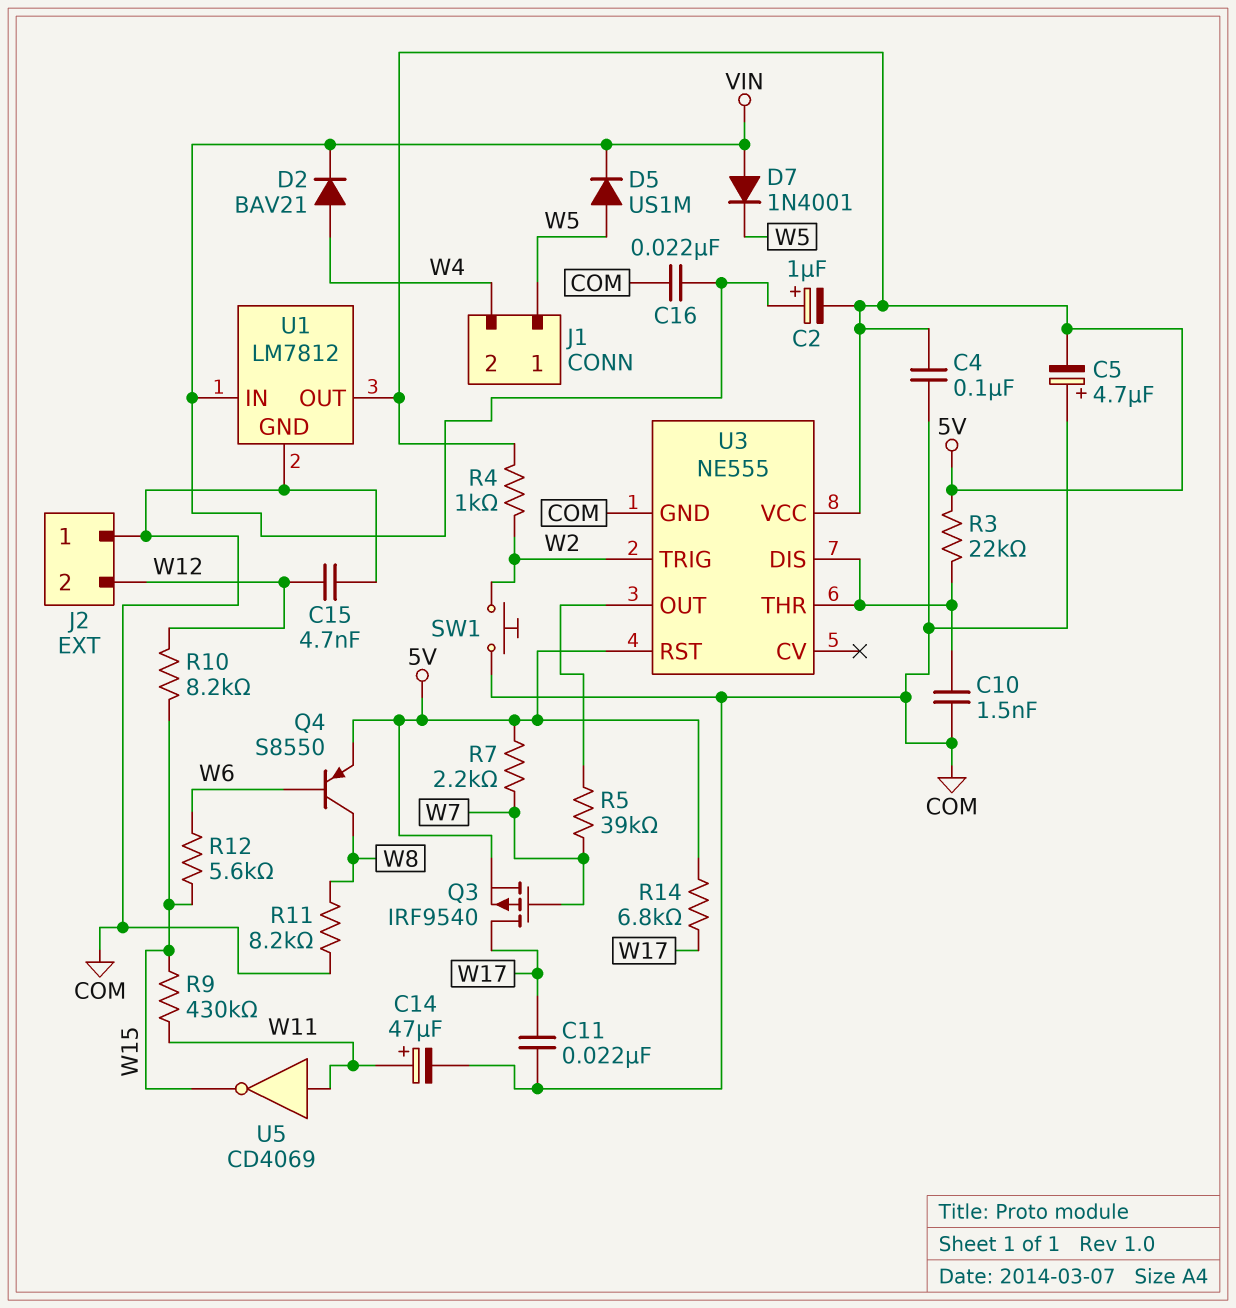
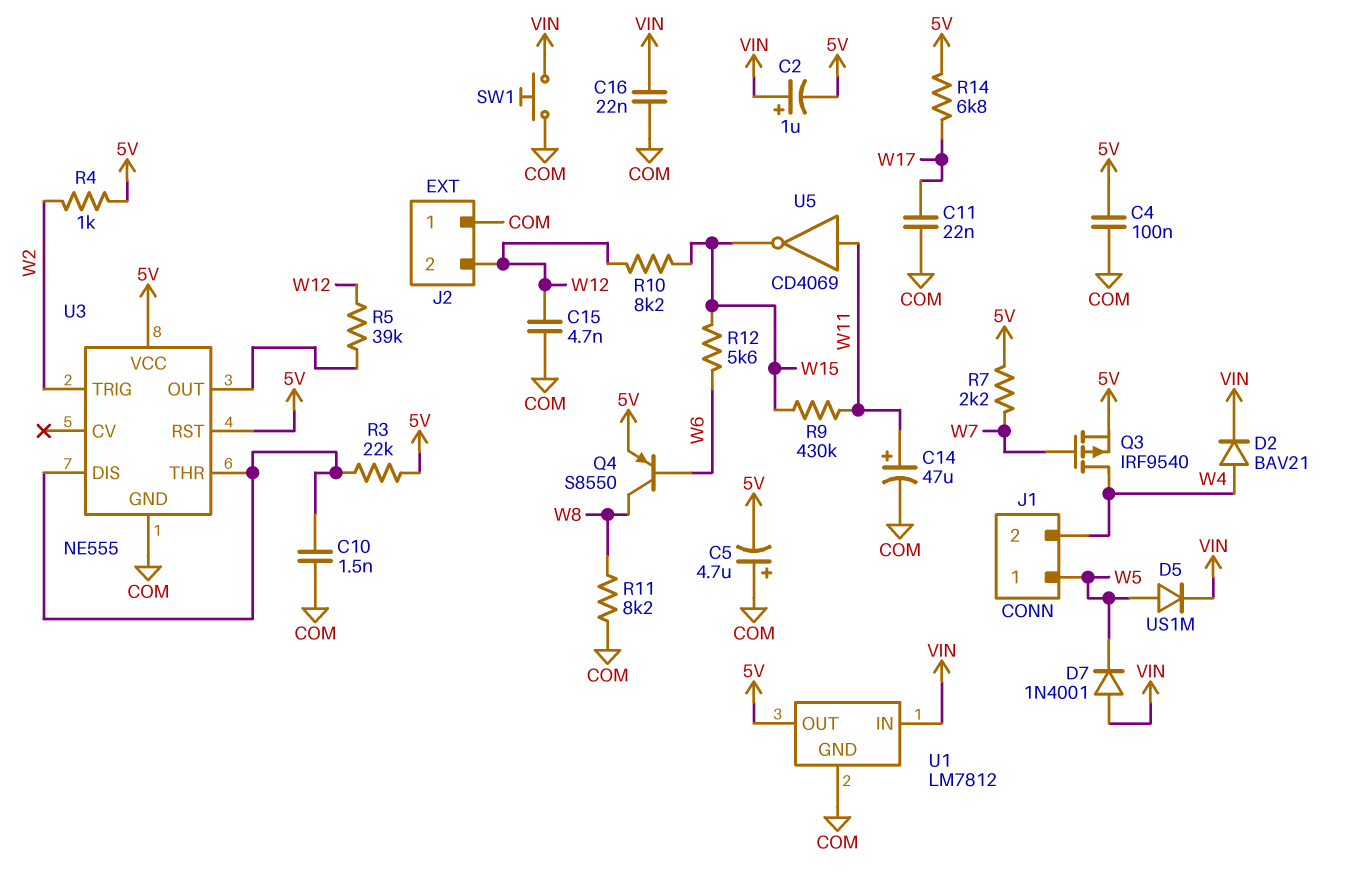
Q3: PMOS IRF9540 (G W7, D W17, S 5V) -> PMOS IRF9540 (G W7, D W4, S 5V)
R5: 39k (U3/OUT, W7) -> 39k (U3/OUT, W12)
SW1: button (COM, W2) -> button (COM, VIN)

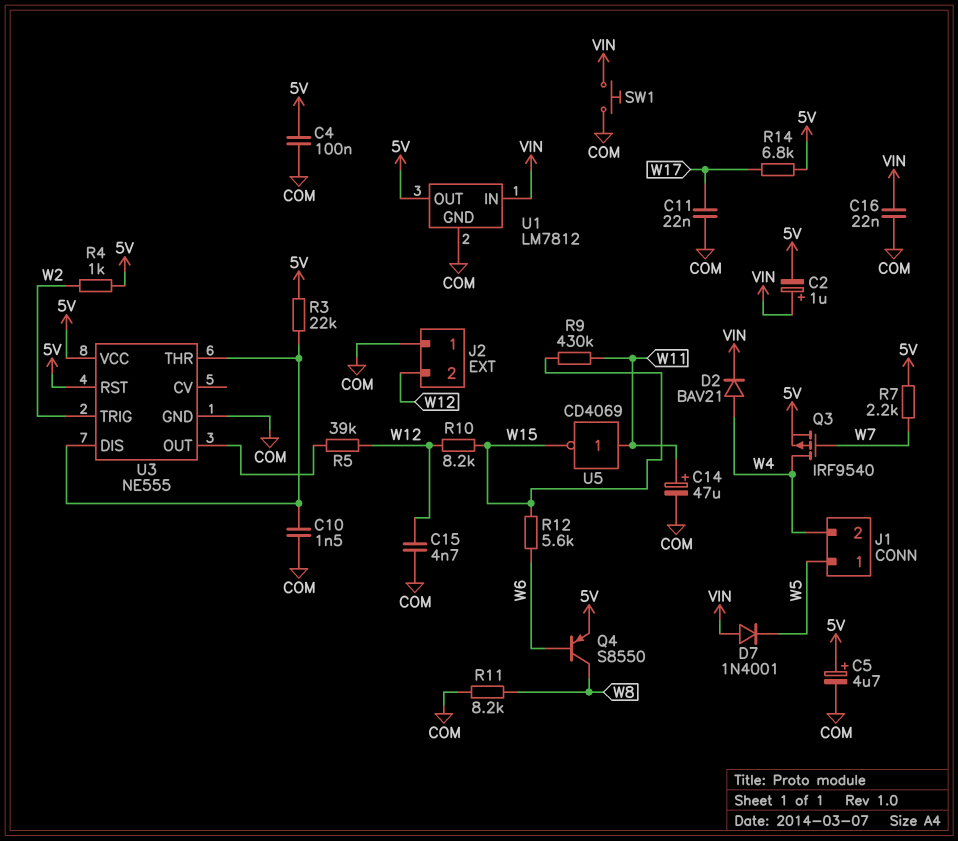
C5: 4.7uF (plus COM, minus 5V) -> 4.7uF (plus 5V, minus COM)
D5: diode US1M (A W5, K VIN) -> none

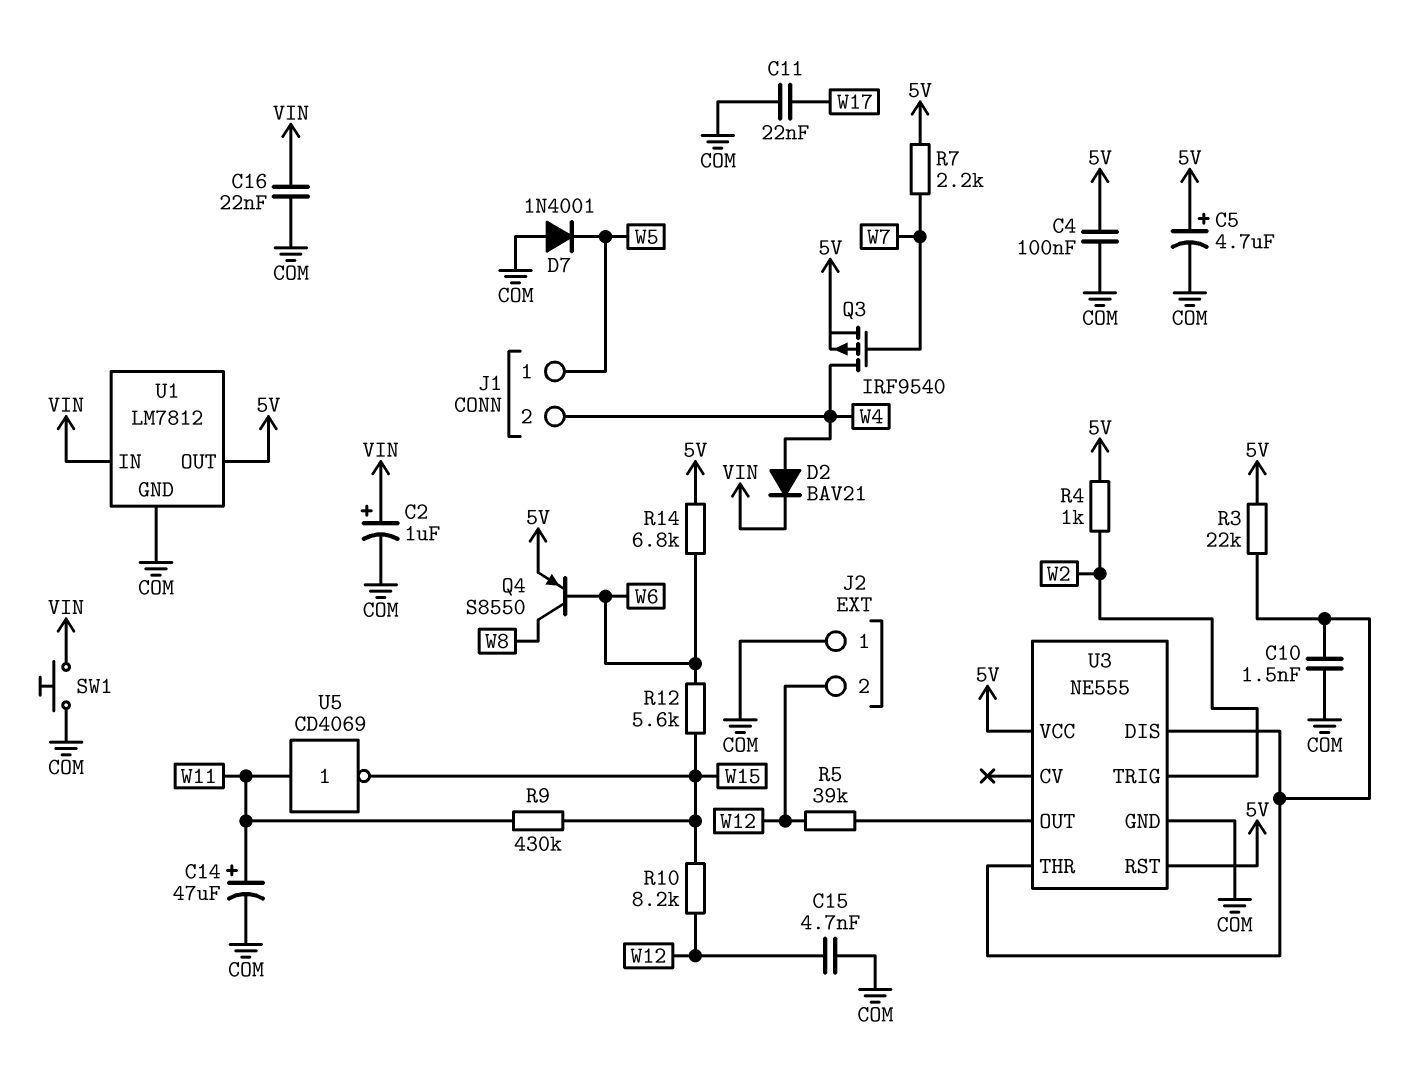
C2: 1uF (plus VIN, minus 5V) -> 1uF (plus VIN, minus COM)
D7: diode 1N4001 (A VIN, K W5) -> diode 1N4001 (A COM, K W5)
R11: 8.2k (COM, W8) -> none
R14: 6.8k (5V, W17) -> 6.8k (5V, W6)

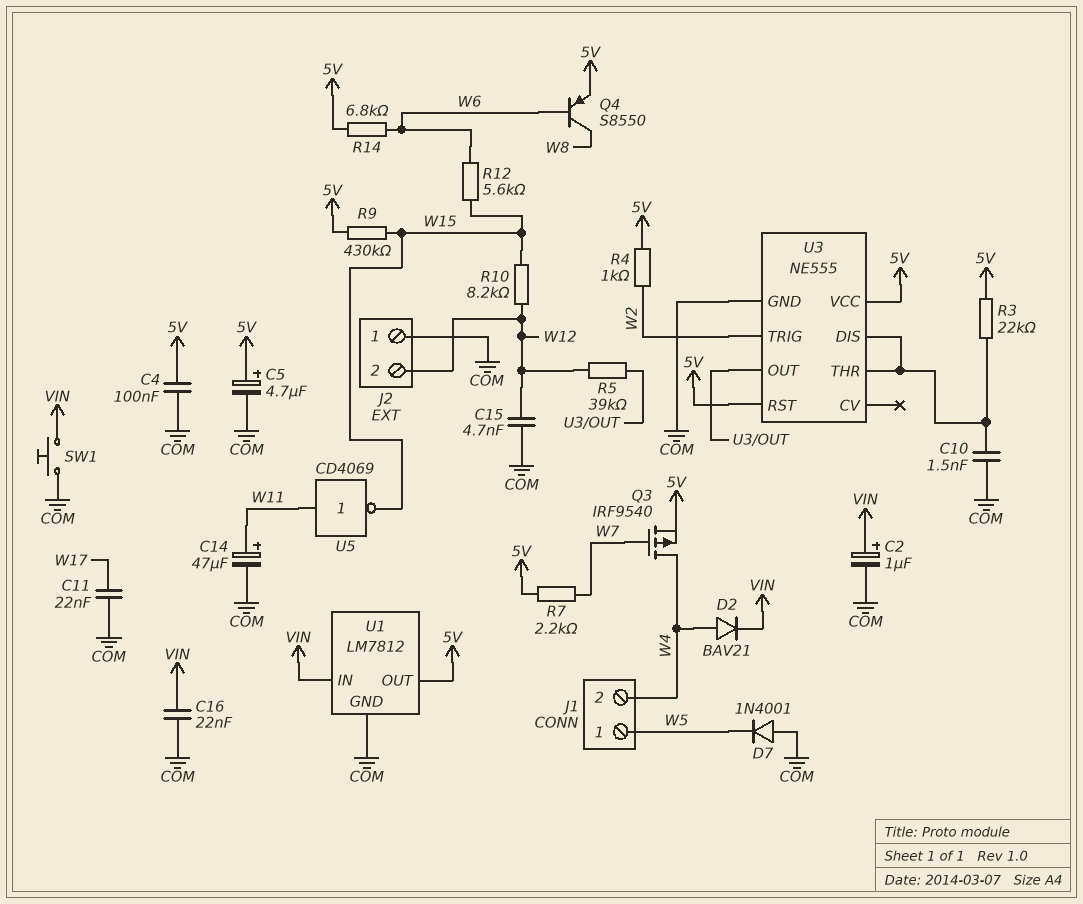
R9: 430k (W11, W15) -> 430k (5V, W15)

